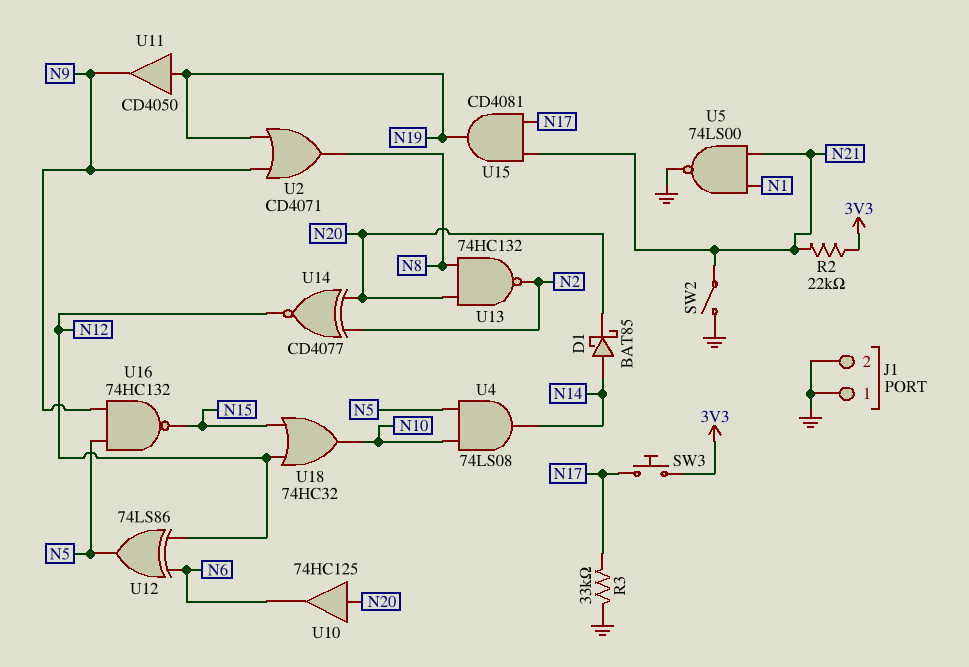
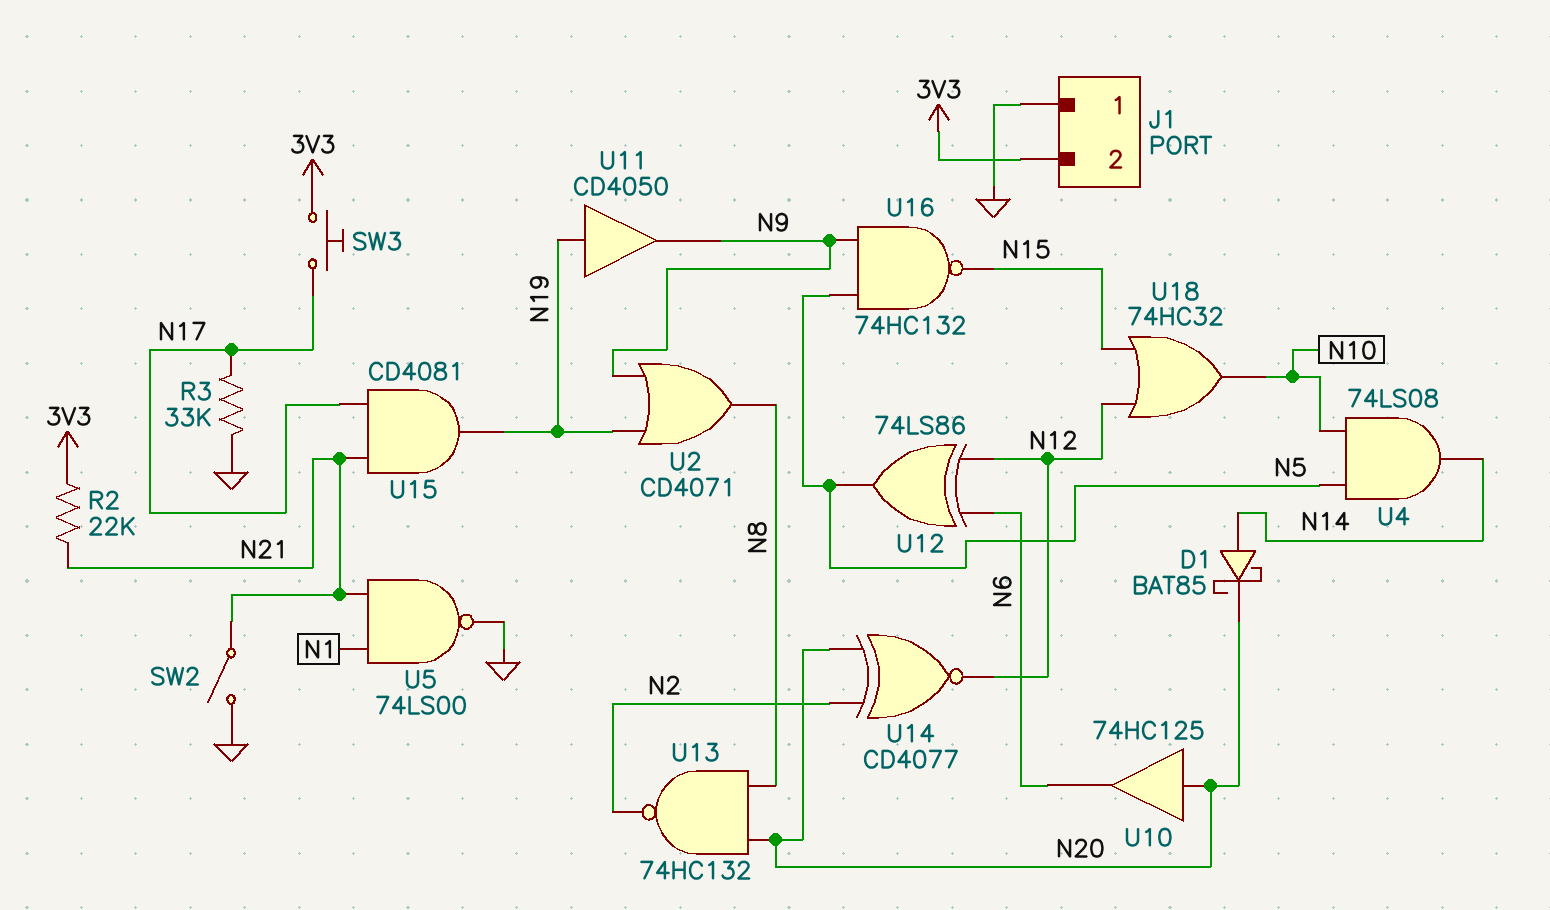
J1 pin 2: GND -> 3V3

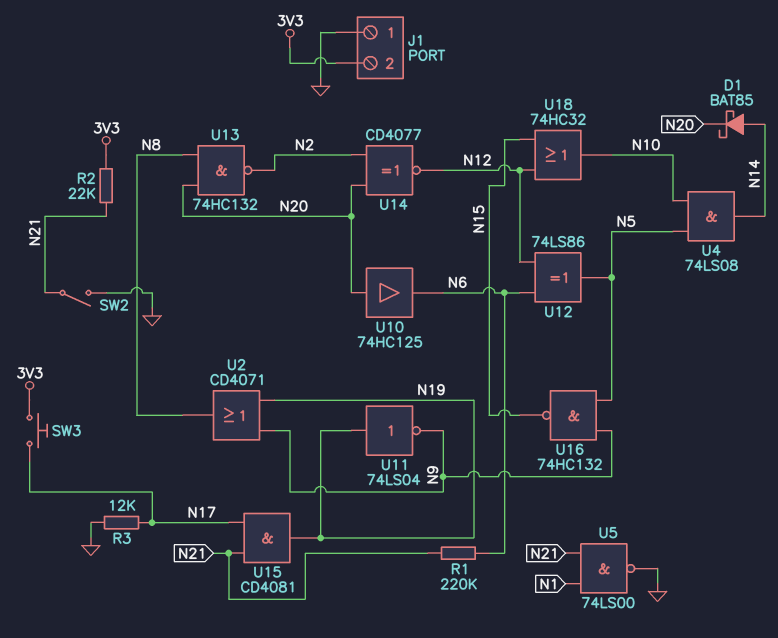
R1: none -> 220k (N6, N21)
R3: 33k (GND, N17) -> 12k (GND, N17)
U11: buffer CD4050 (in N19, out N9) -> NOT 74LS04 (in N19, out N9)

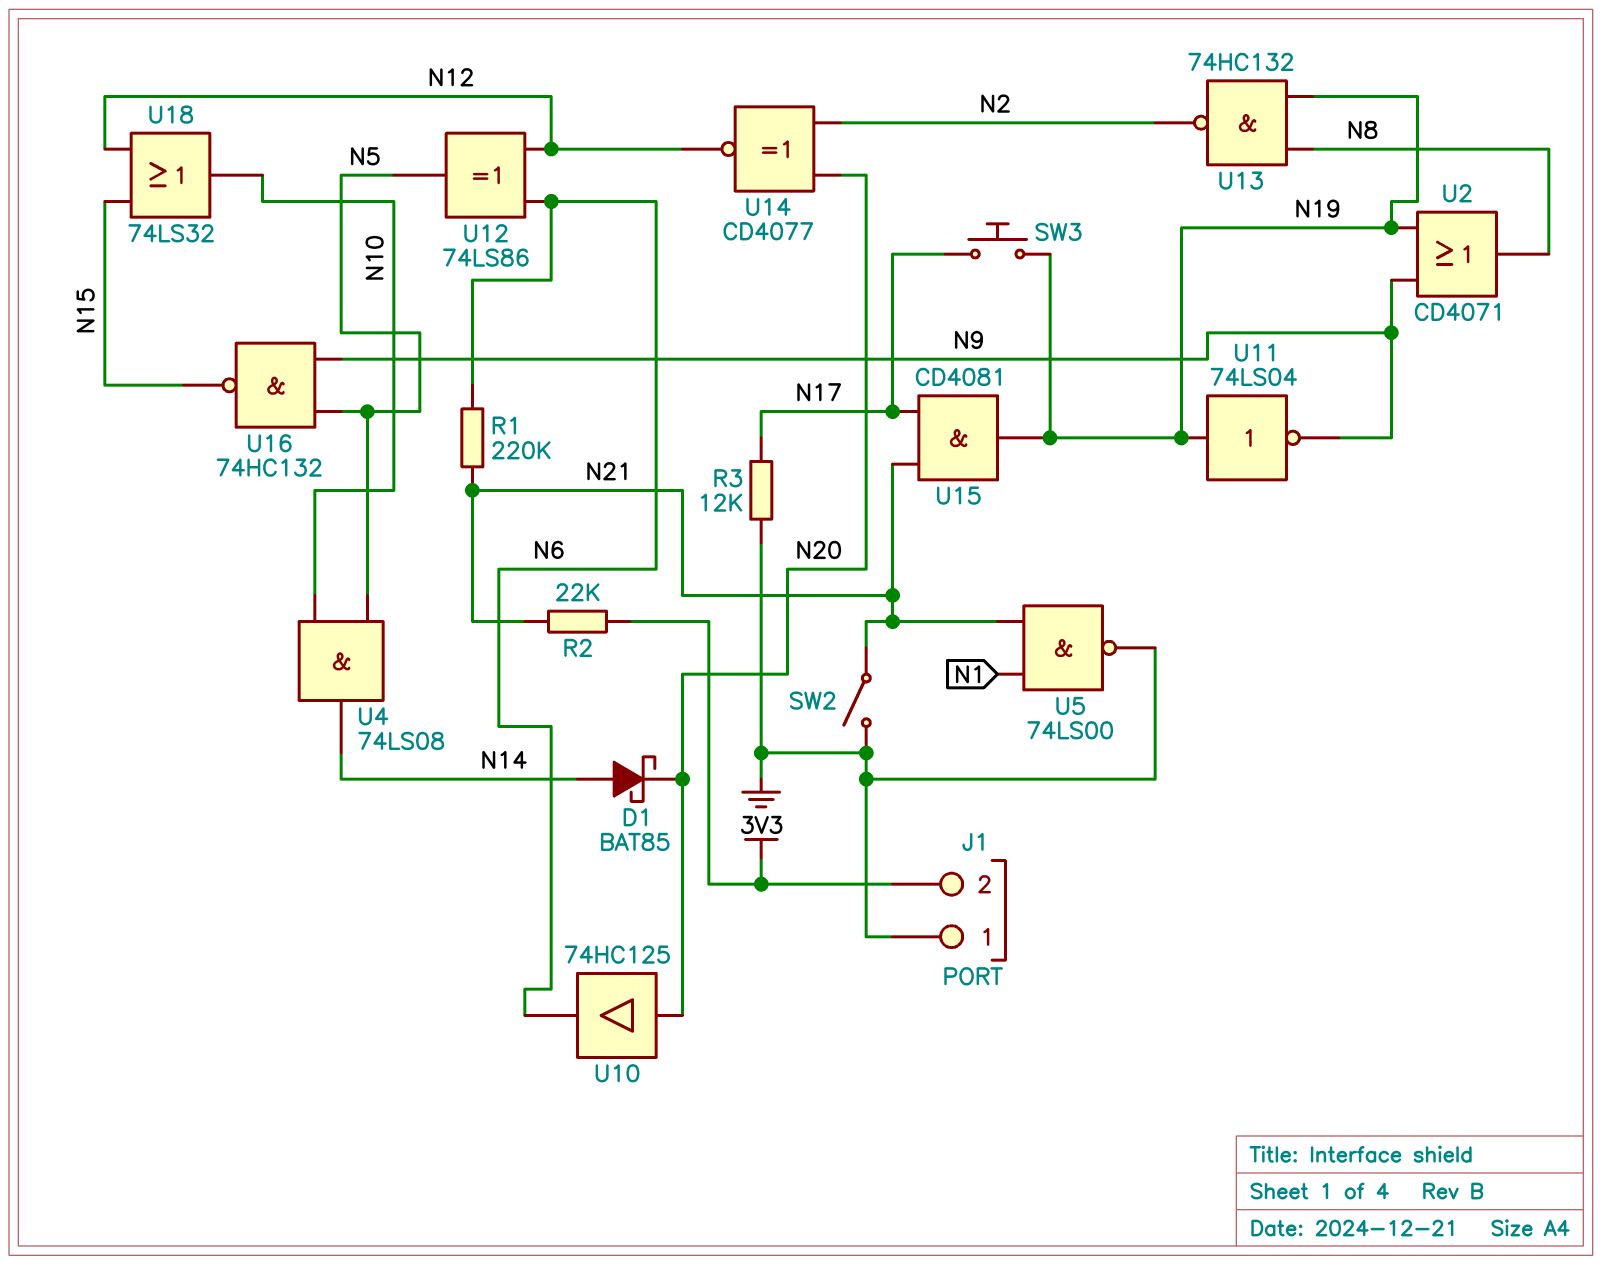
SW3: button (3V3, N17) -> button (N17, N19)
U13: NAND 74HC132 (in N8, in N20, out N2) -> NAND 74HC132 (in N8, in N19, out N2)
U18: OR 74HC32 (in N12, in N15, out N10) -> OR 74LS32 (in N12, in N15, out N10)

